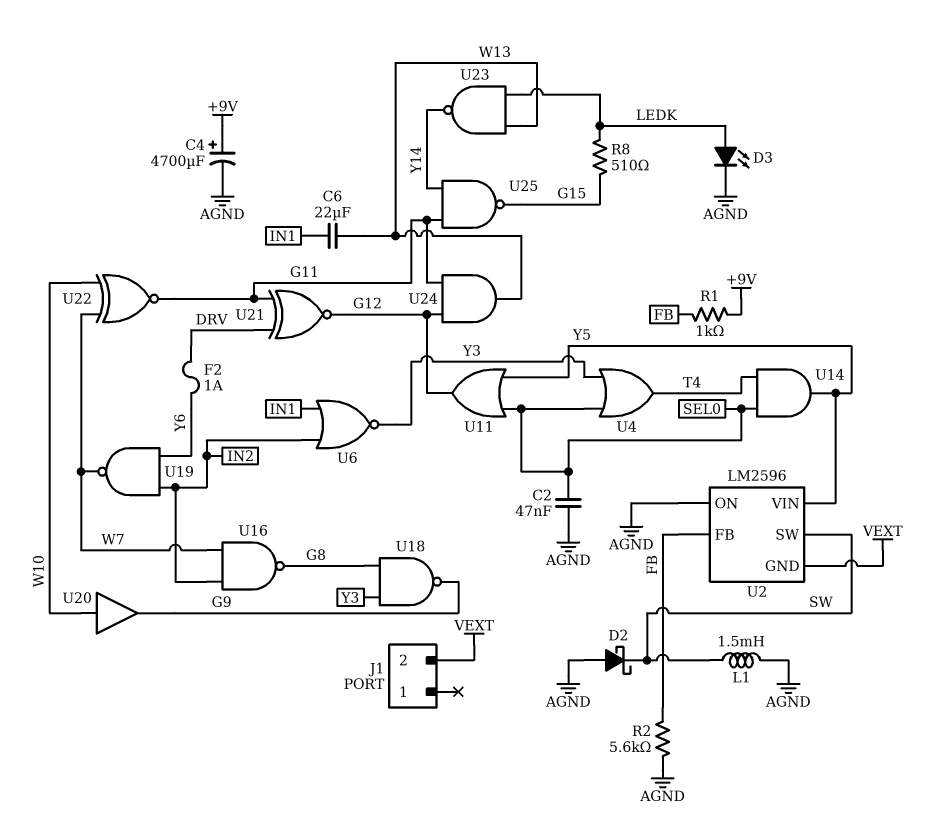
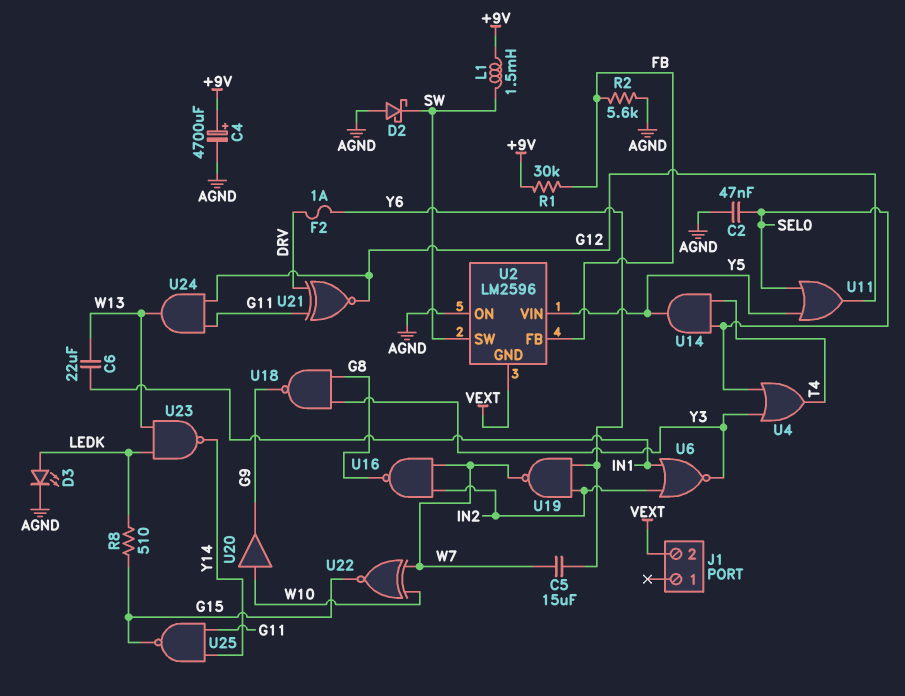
C5: none -> 15uF (W7, Y6)
L1: 1.5mH (AGND, SW) -> 1.5mH (+9V, SW)
R1: 1k (+9V, FB) -> 30k (+9V, FB)
U22: XNOR (in W7, in W10, out G11) -> XNOR (in W7, in W10, out G15)

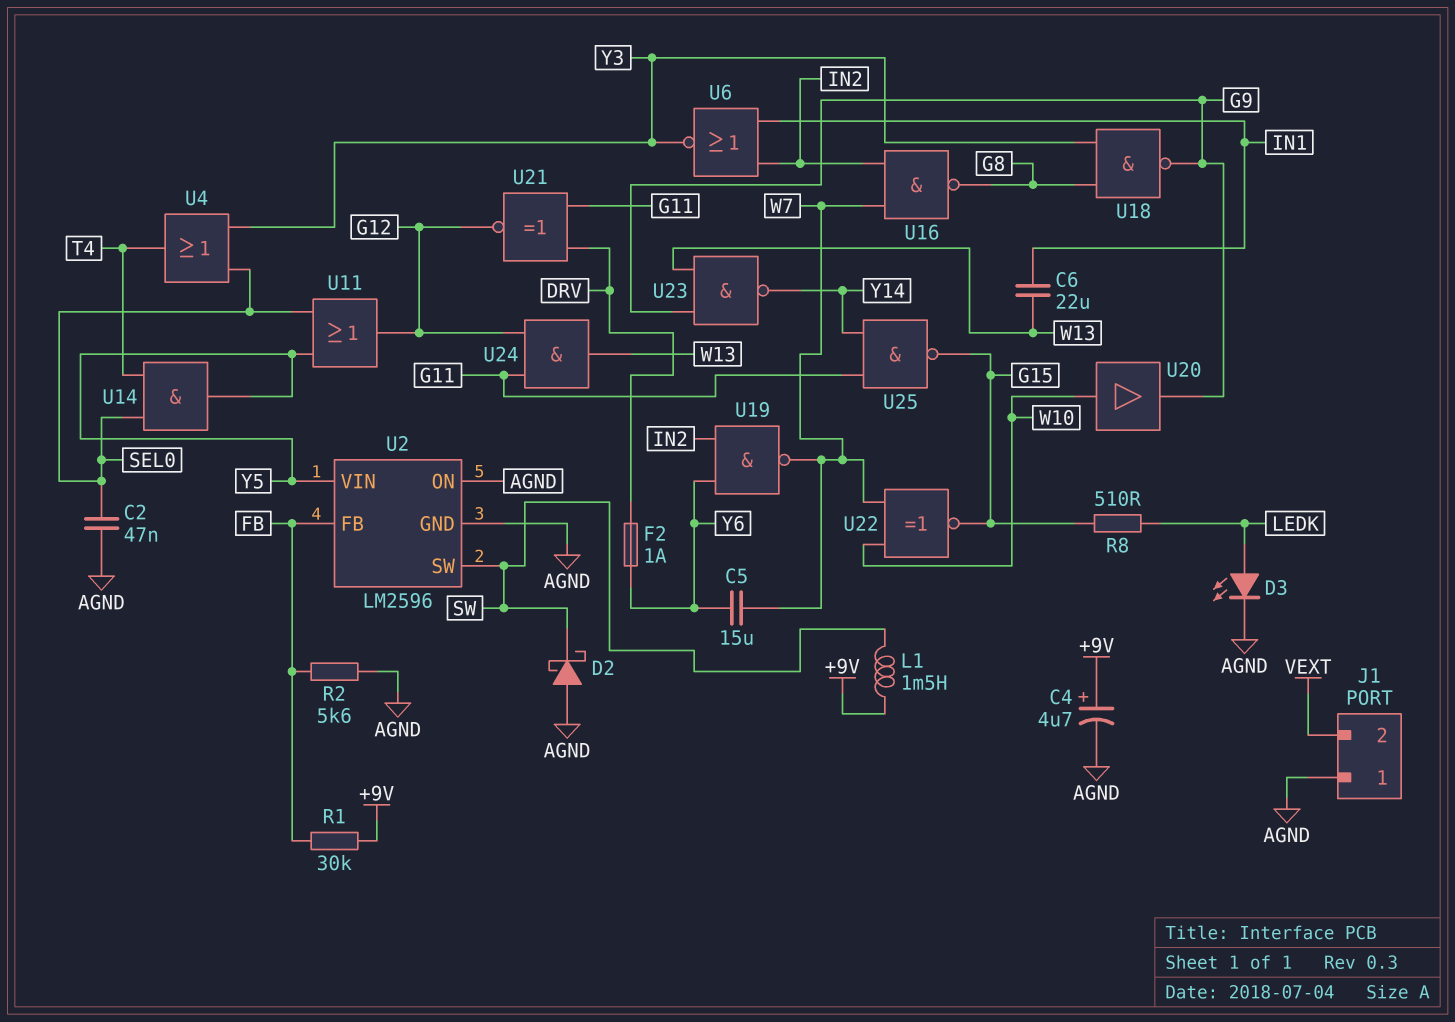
C4: 4700uF (plus +9V, minus AGND) -> 4.7uF (plus +9V, minus AGND)
J1 pin 1: none -> AGND
U2 pin GND: VEXT -> AGND
U23: NAND (in LEDK, in W13, out Y14) -> NAND (in G9, in W13, out Y14)

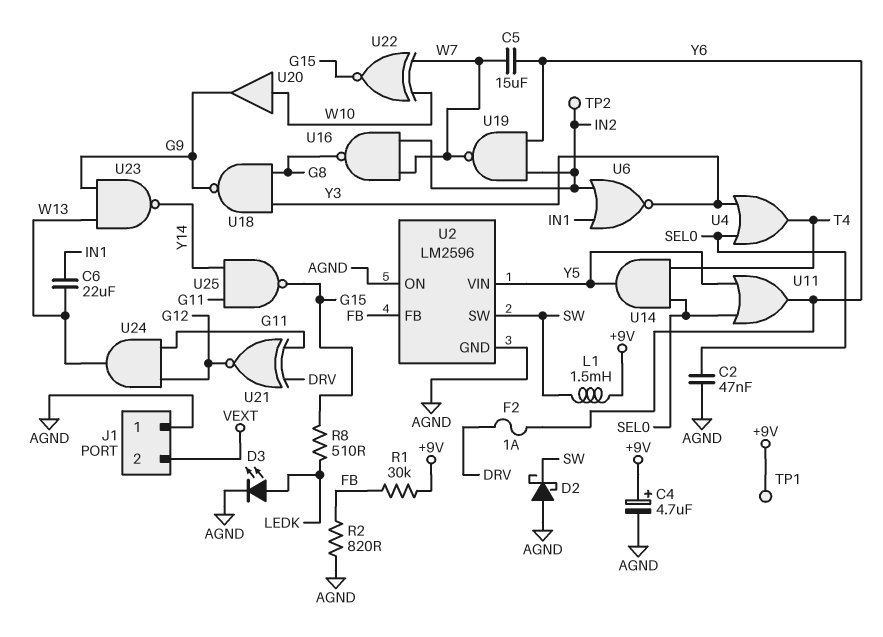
R2: 5.6k (AGND, FB) -> 820 (AGND, FB)
TP1: none -> test point (+9V)
TP2: none -> test point (IN2)
U11: OR (in SEL0, in Y5, out G12) -> OR (in SEL0, in Y5, out Y6)

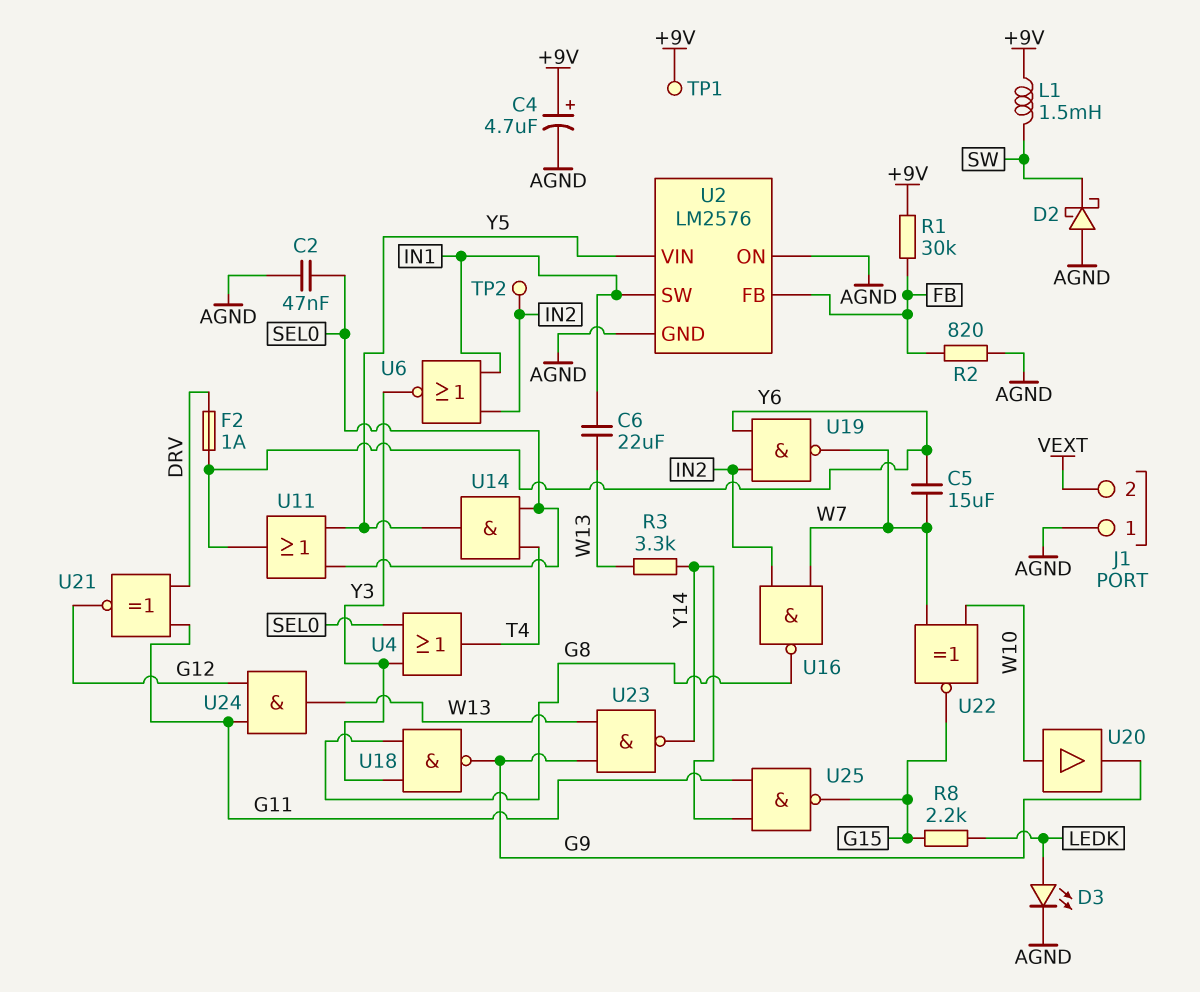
R3: none -> 3.3k (W13, Y14)
R8: 510 (G15, LEDK) -> 2.2k (G15, LEDK)
U2: LM2596 -> LM2576
U2 pin SW: SW -> IN1

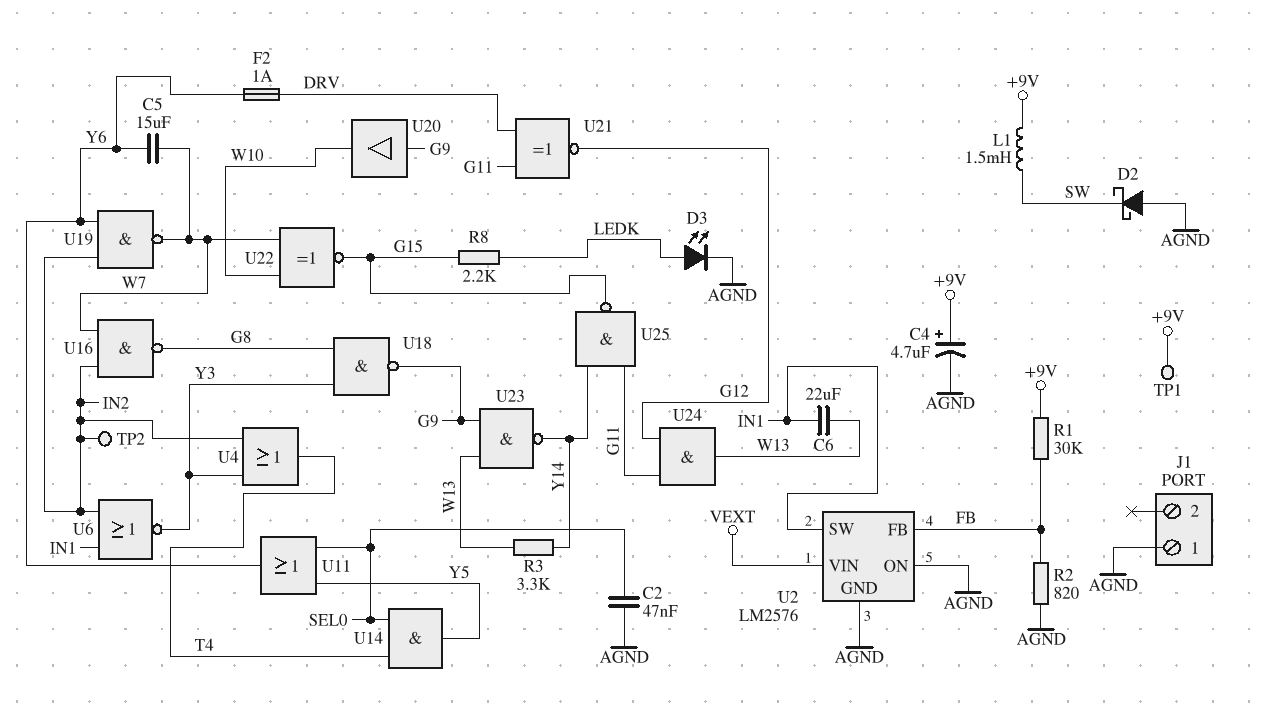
J1 pin 2: VEXT -> none
U2 pin VIN: Y5 -> VEXT
U4: OR (in SEL0, in Y3, out T4) -> OR (in IN2, in Y3, out T4)
U20: buffer (in W10, out G9) -> buffer (in G9, out W10)

